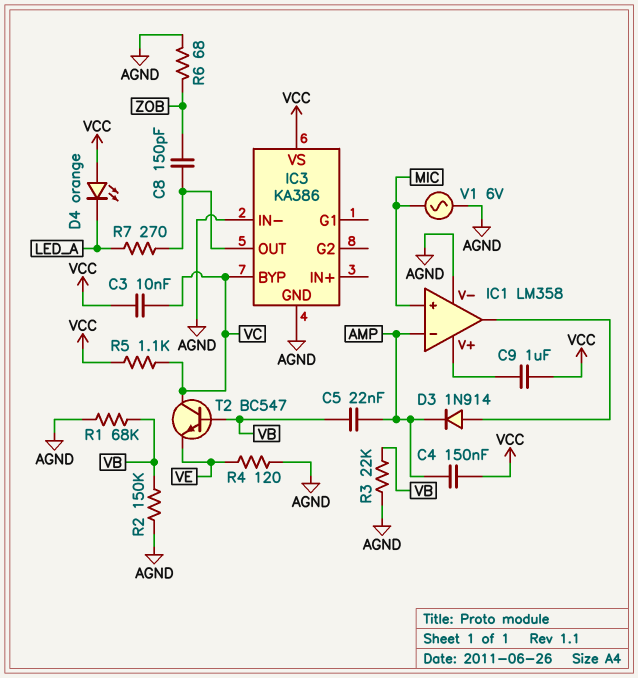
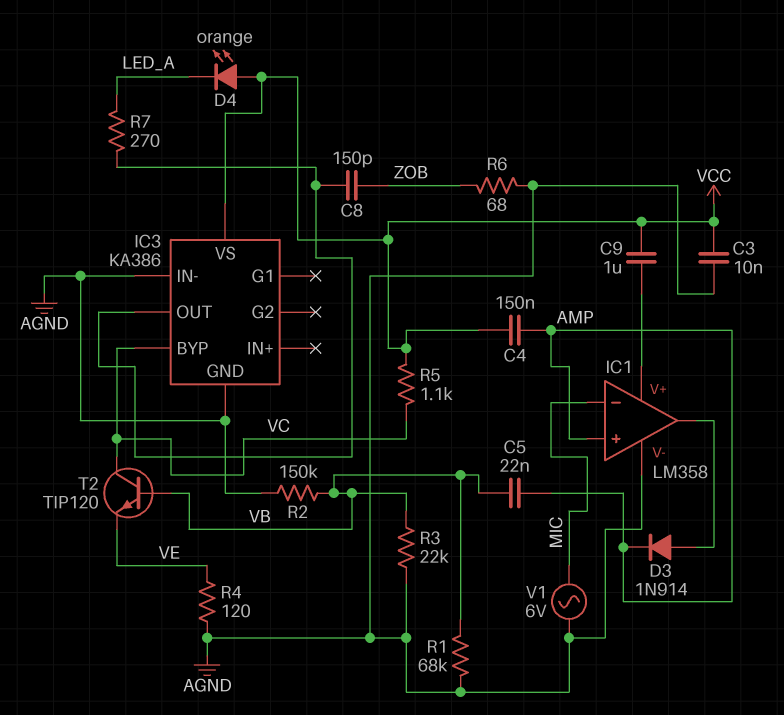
C3: 10nF (VC, VCC) -> 10nF (AGND, VCC)
IC1 pin in+: MIC -> AMP
IC1 pin in-: AMP -> MIC
T2: NPN BC547 (B VB, C VC, E VE) -> NPN TIP120 (B VB, C VC, E VE)

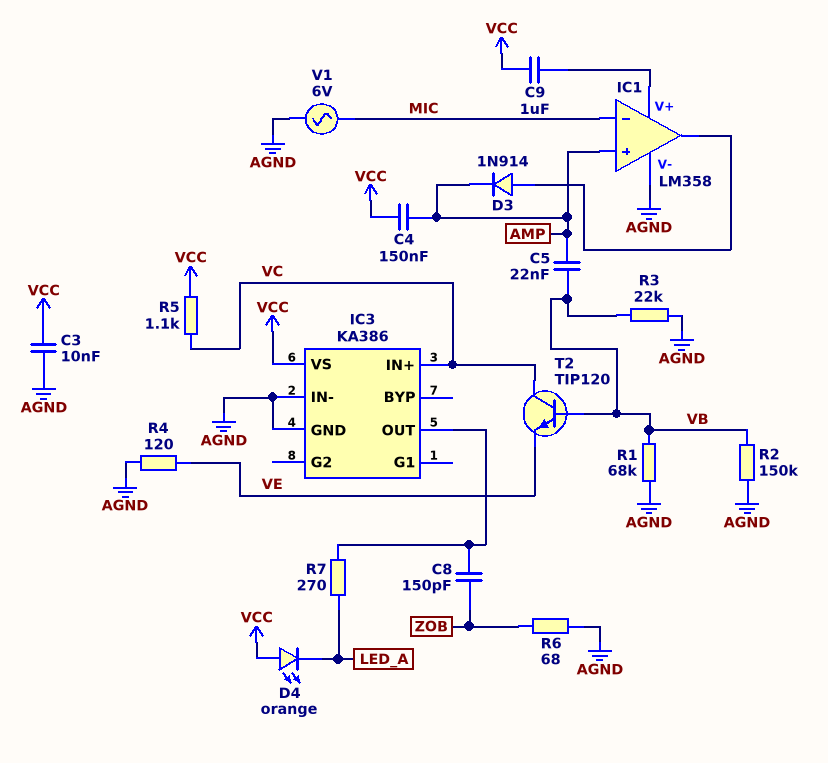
IC3 pin BYP: VC -> none
IC3 pin IN+: none -> VC

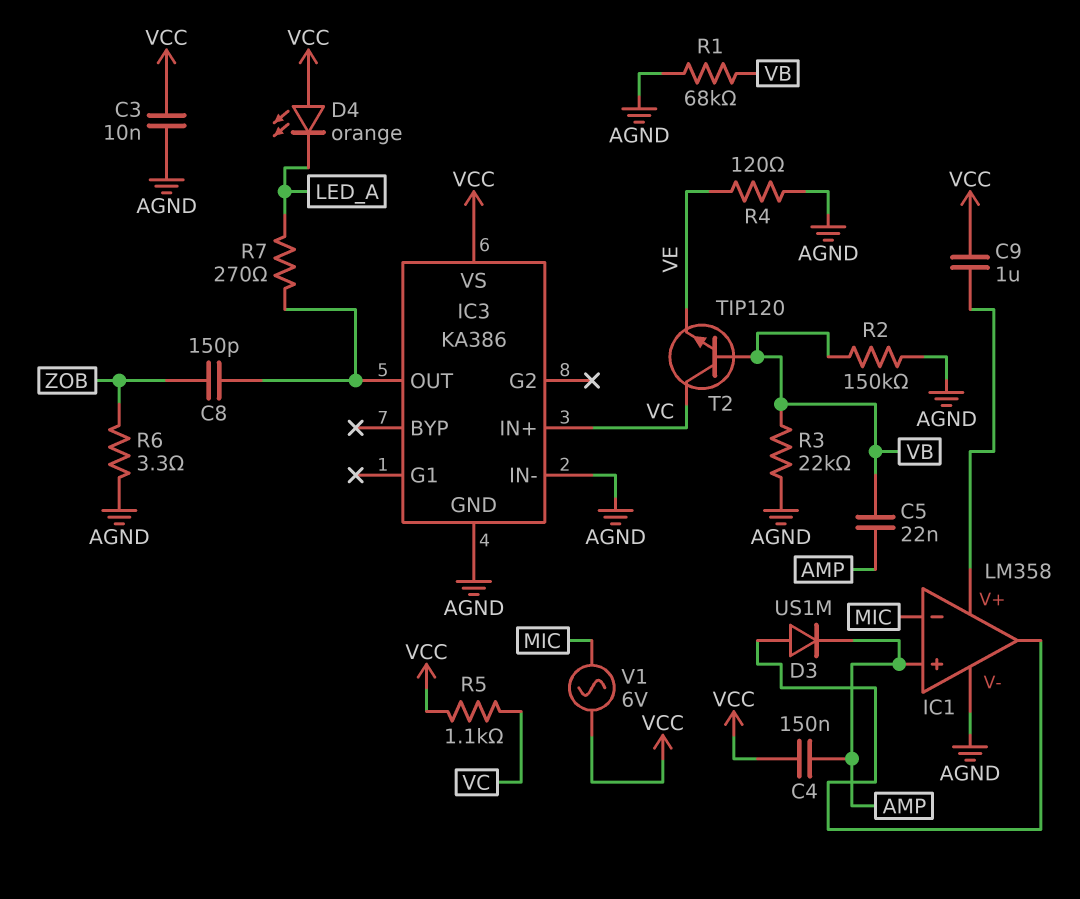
D3: diode 1N914 (A IC1/out, K AMP) -> diode US1M (A IC1/out, K AMP)
R6: 68 (AGND, ZOB) -> 3.3 (AGND, ZOB)
V1: AC 6V (AGND, MIC) -> AC 6V (MIC, VCC)

